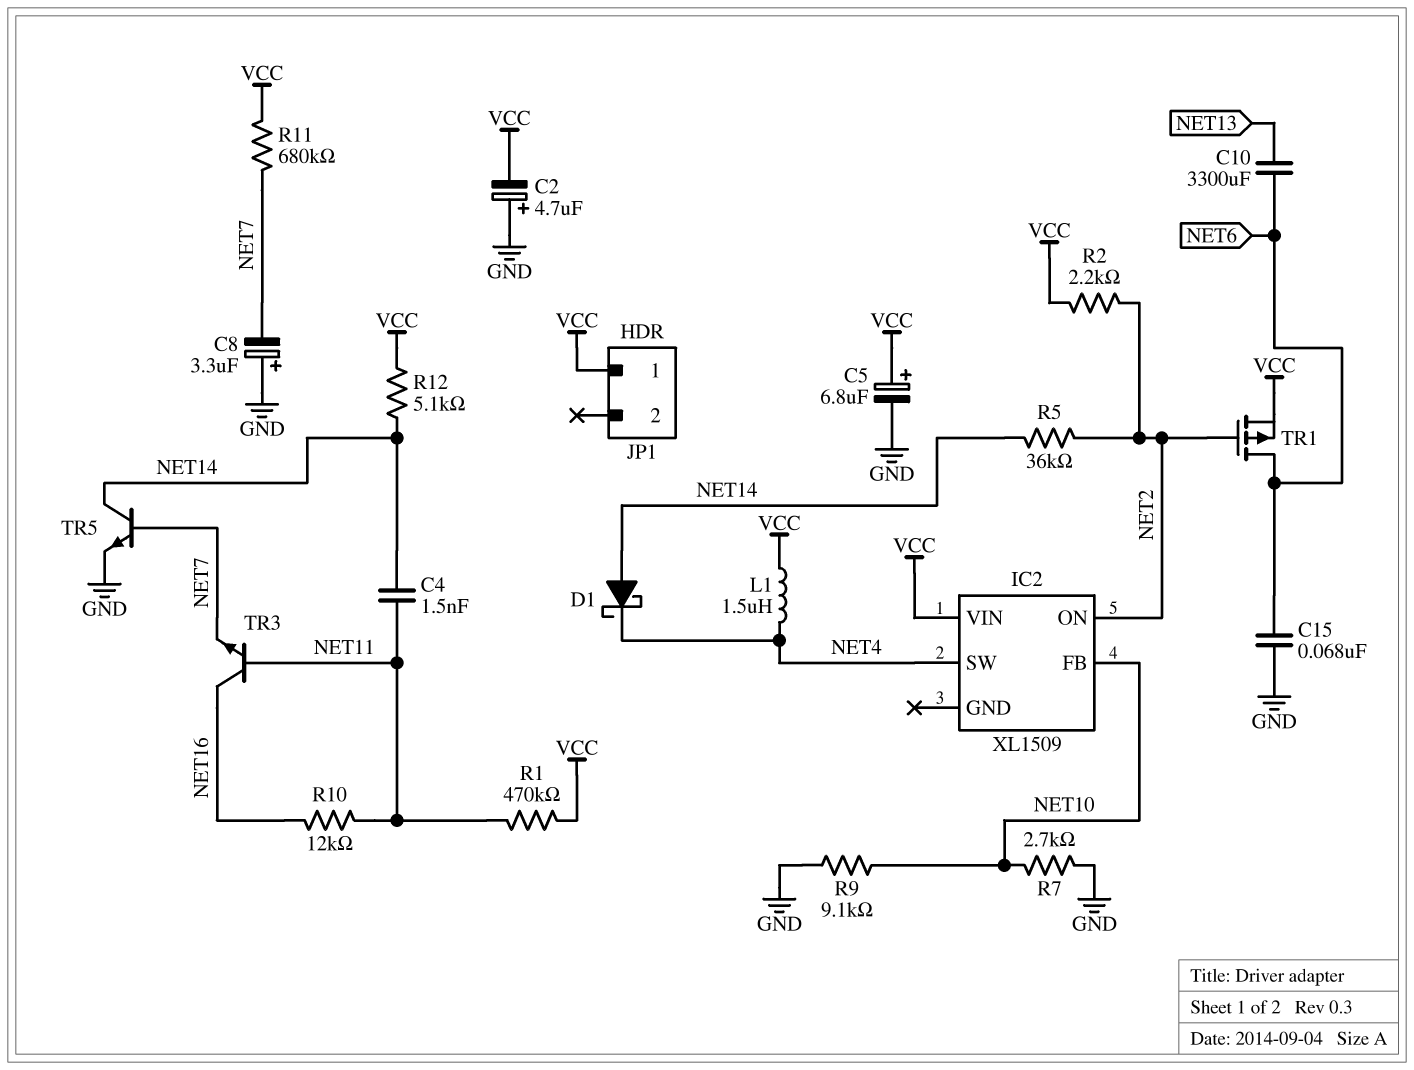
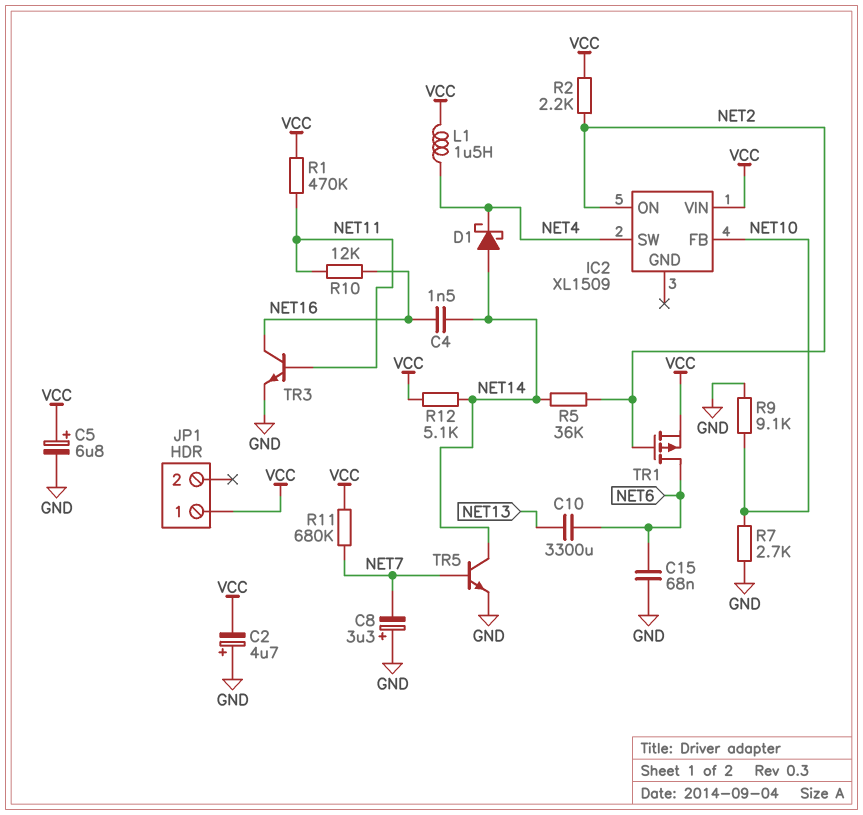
C4: 1.5nF (NET11, NET14) -> 1.5nF (NET14, NET16)
TR3: NPN (B NET11, C NET16, E NET7) -> NPN (B NET11, C NET16, E GND)

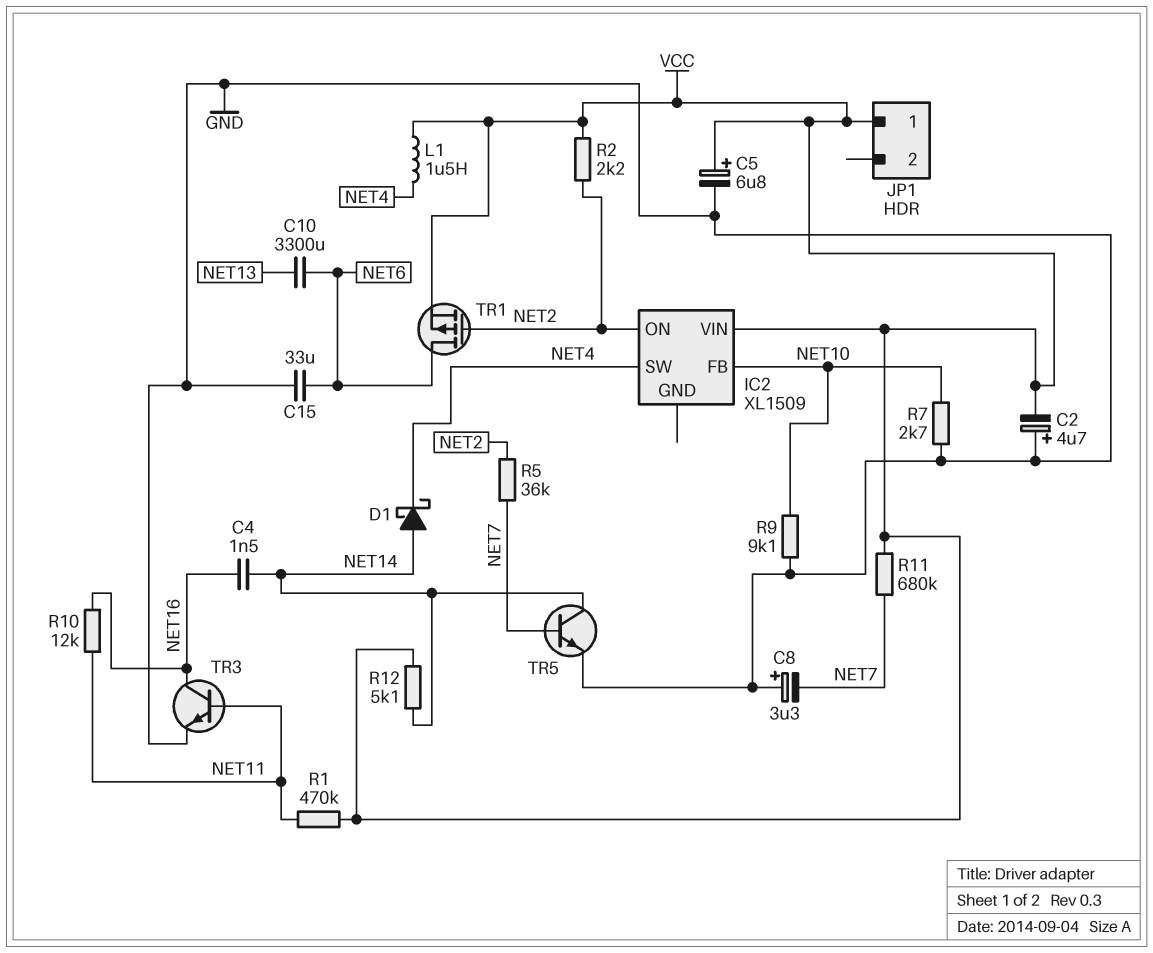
C15: 68nF (GND, NET6) -> 33uF (GND, NET6)
R5: 36k (NET2, NET14) -> 36k (NET2, NET7)

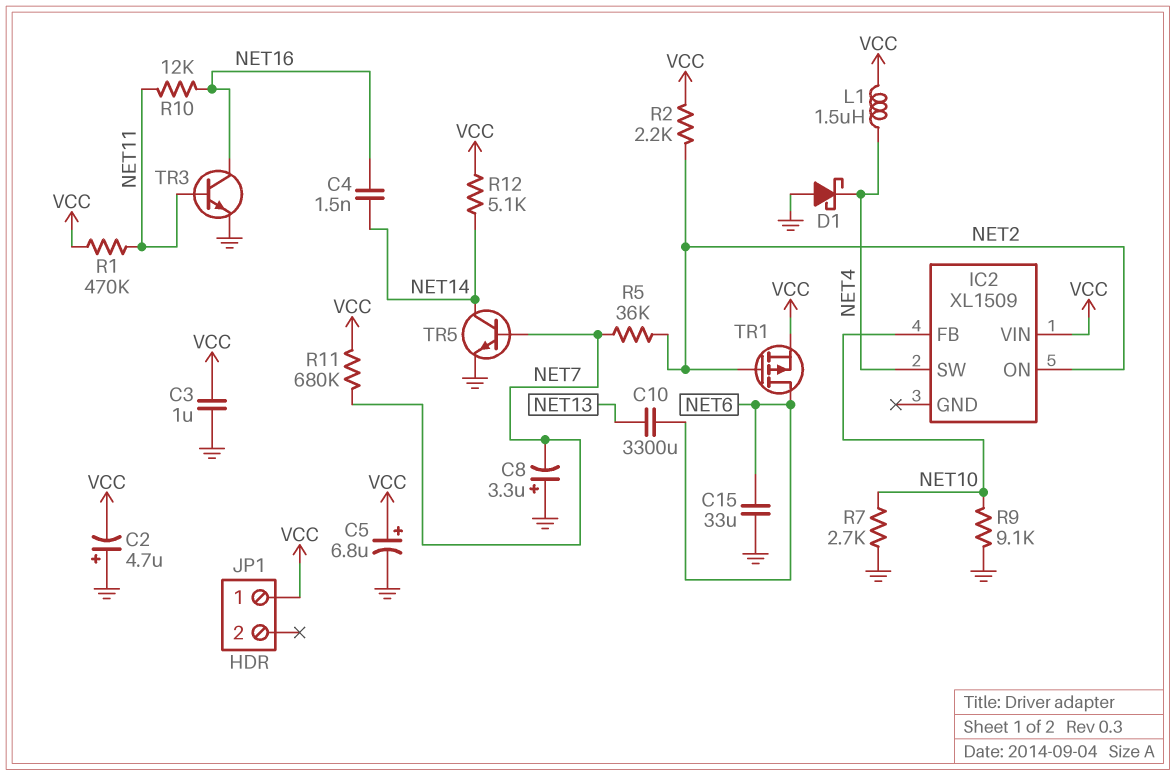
C3: none -> 1uF (GND, VCC)
D1: schottky (A NET14, K NET4) -> schottky (A GND, K NET4)

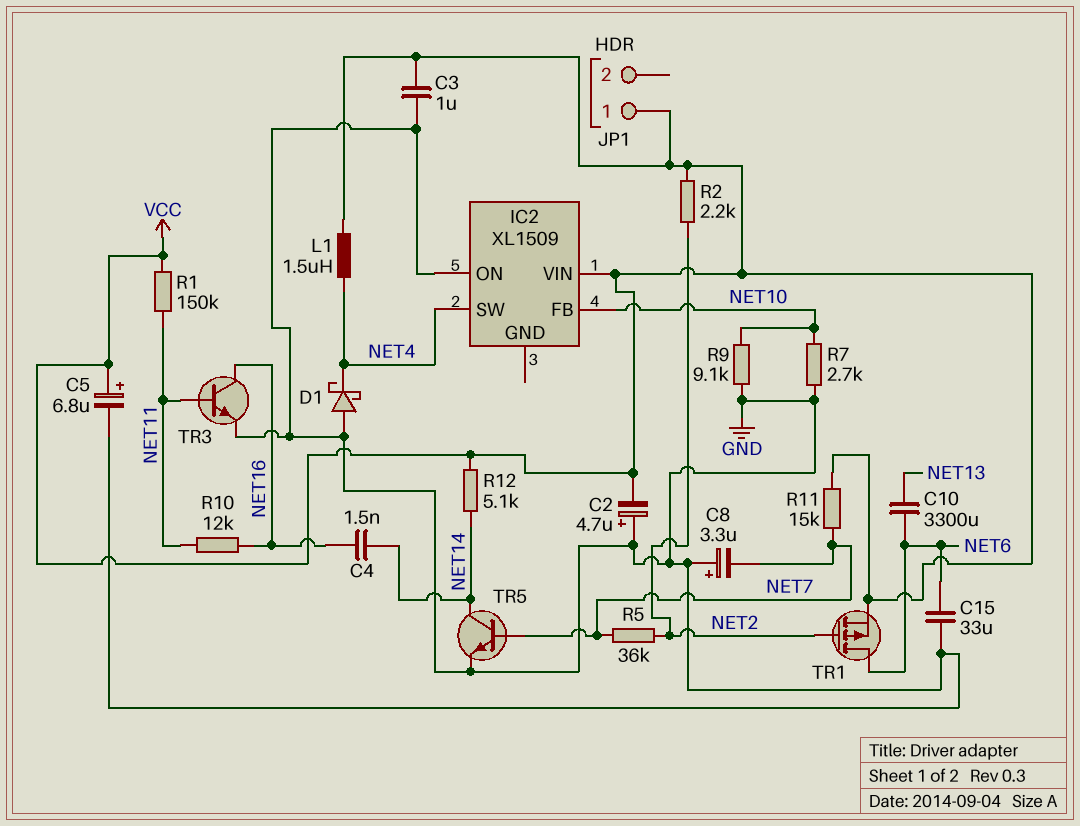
IC2 pin ON: NET2 -> GND
R1: 470k (NET11, VCC) -> 150k (NET11, VCC)
R11: 680k (NET7, VCC) -> 15k (NET7, VCC)

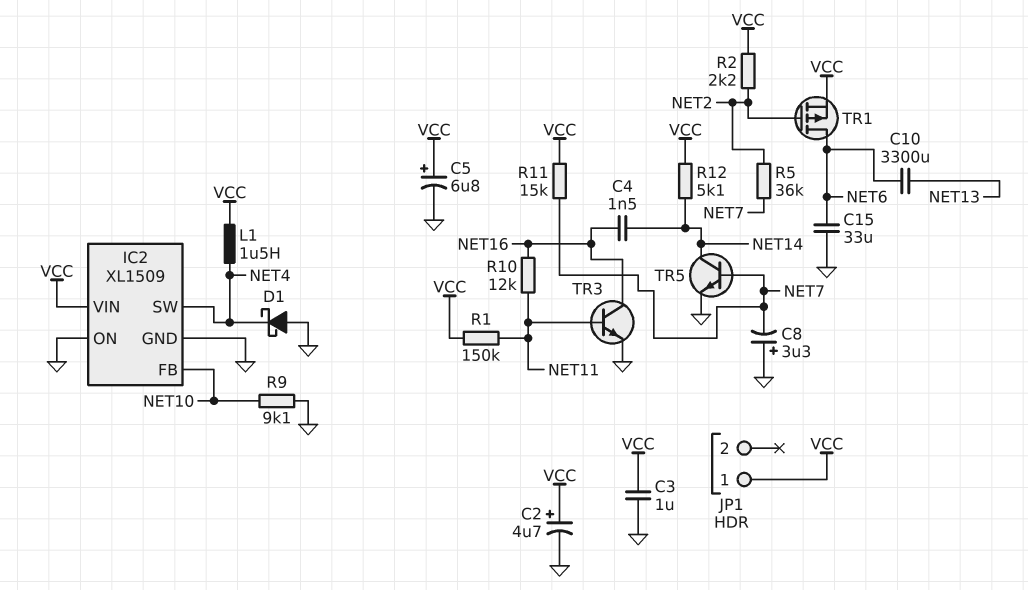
C2: 4.7uF (plus GND, minus VCC) -> 4.7uF (plus VCC, minus GND)
IC2 pin GND: none -> GND
R7: 2.7k (GND, NET10) -> none

